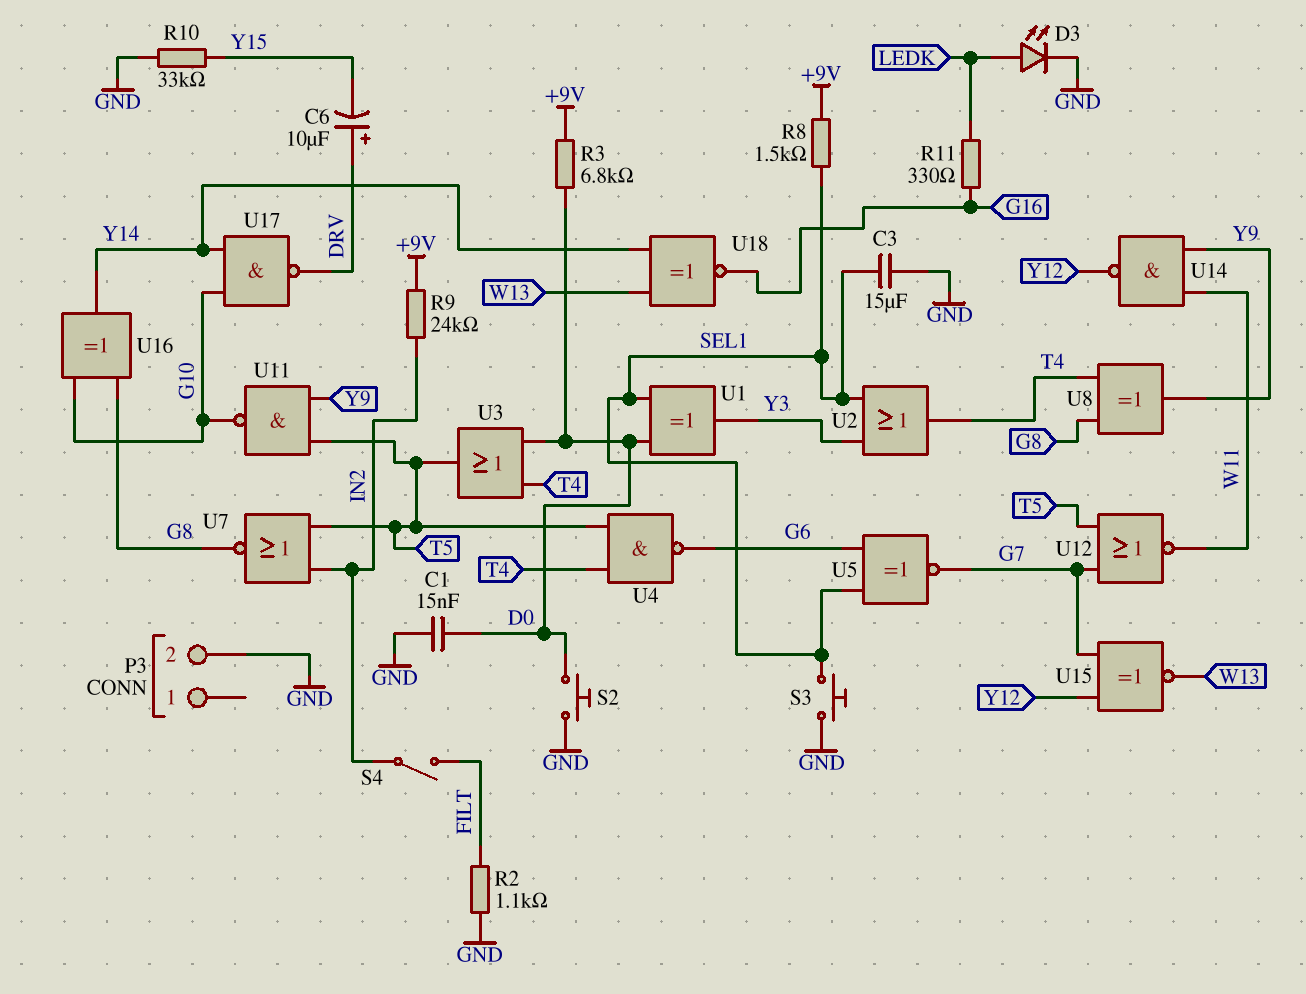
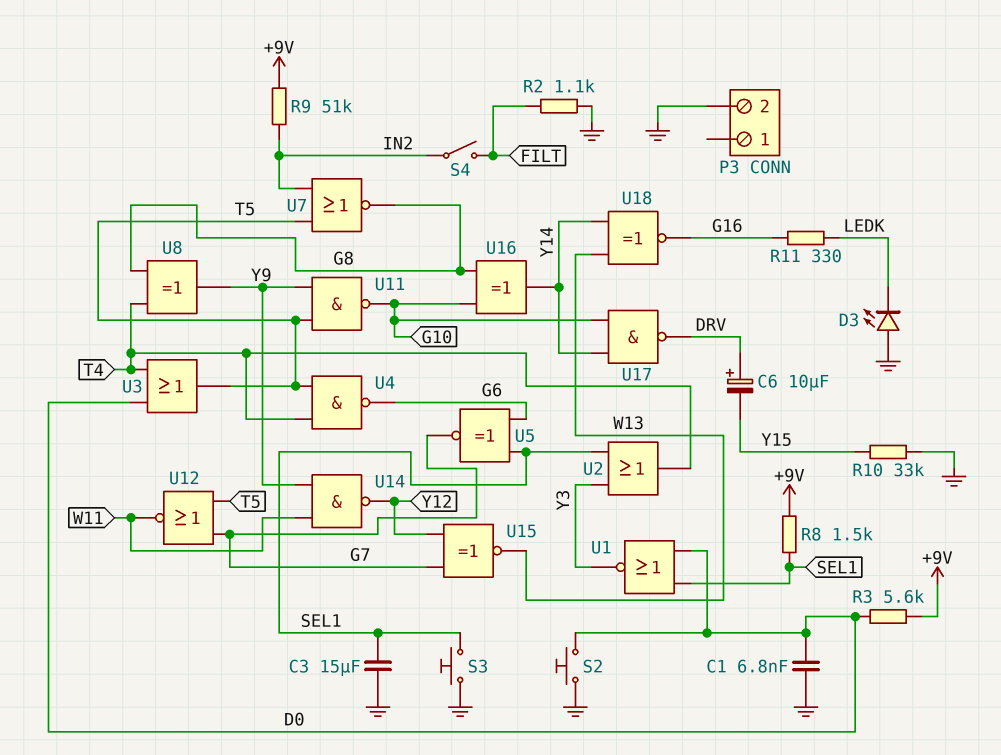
C1: 15nF (D0, GND) -> 6.8nF (D0, GND)
D3: LED (A LEDK, K GND) -> LED (A GND, K LEDK)
R3: 6.8k (+9V, D0) -> 5.6k (+9V, D0)
R9: 24k (+9V, IN2) -> 51k (+9V, IN2)
U1: XOR (in D0, in SEL1, out Y3) -> NOR (in D0, in SEL1, out Y3)

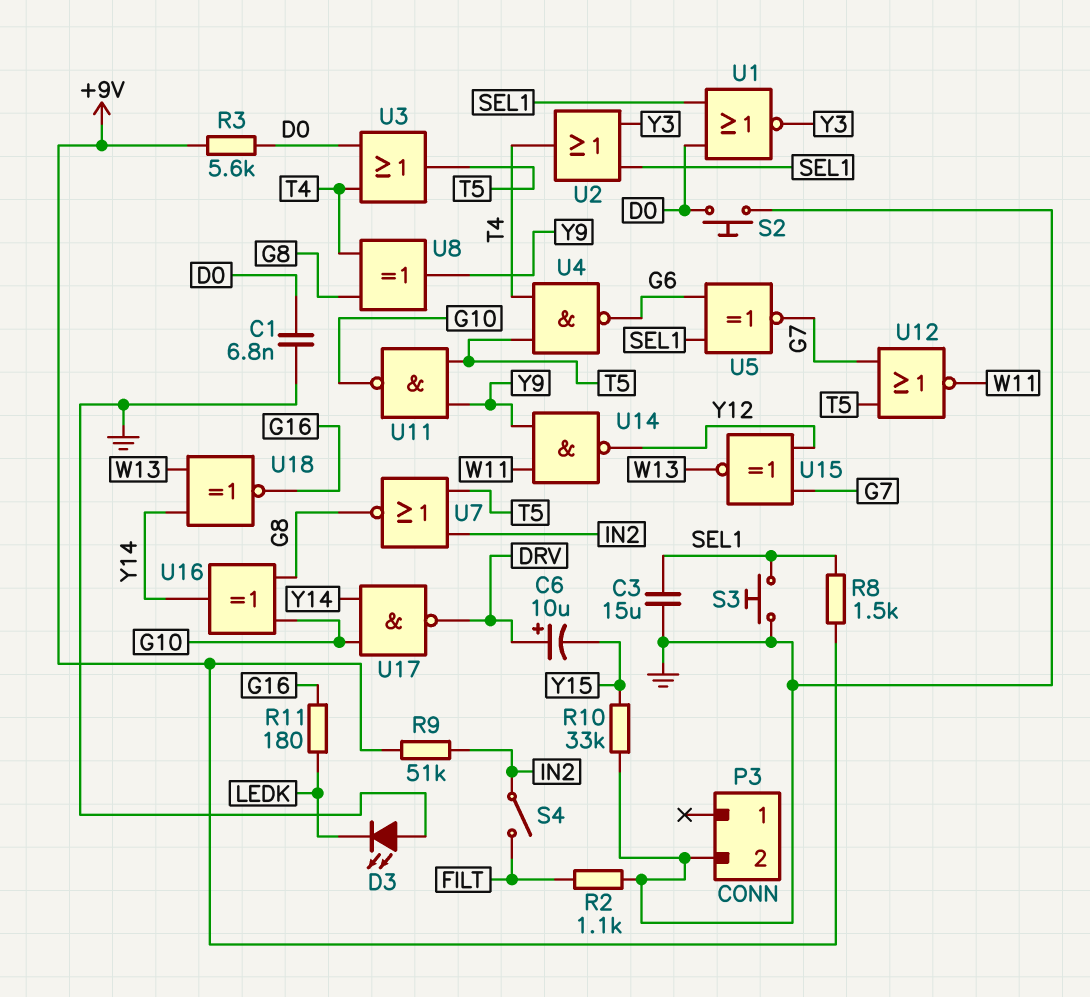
R11: 330 (G16, LEDK) -> 180 (G16, LEDK)

